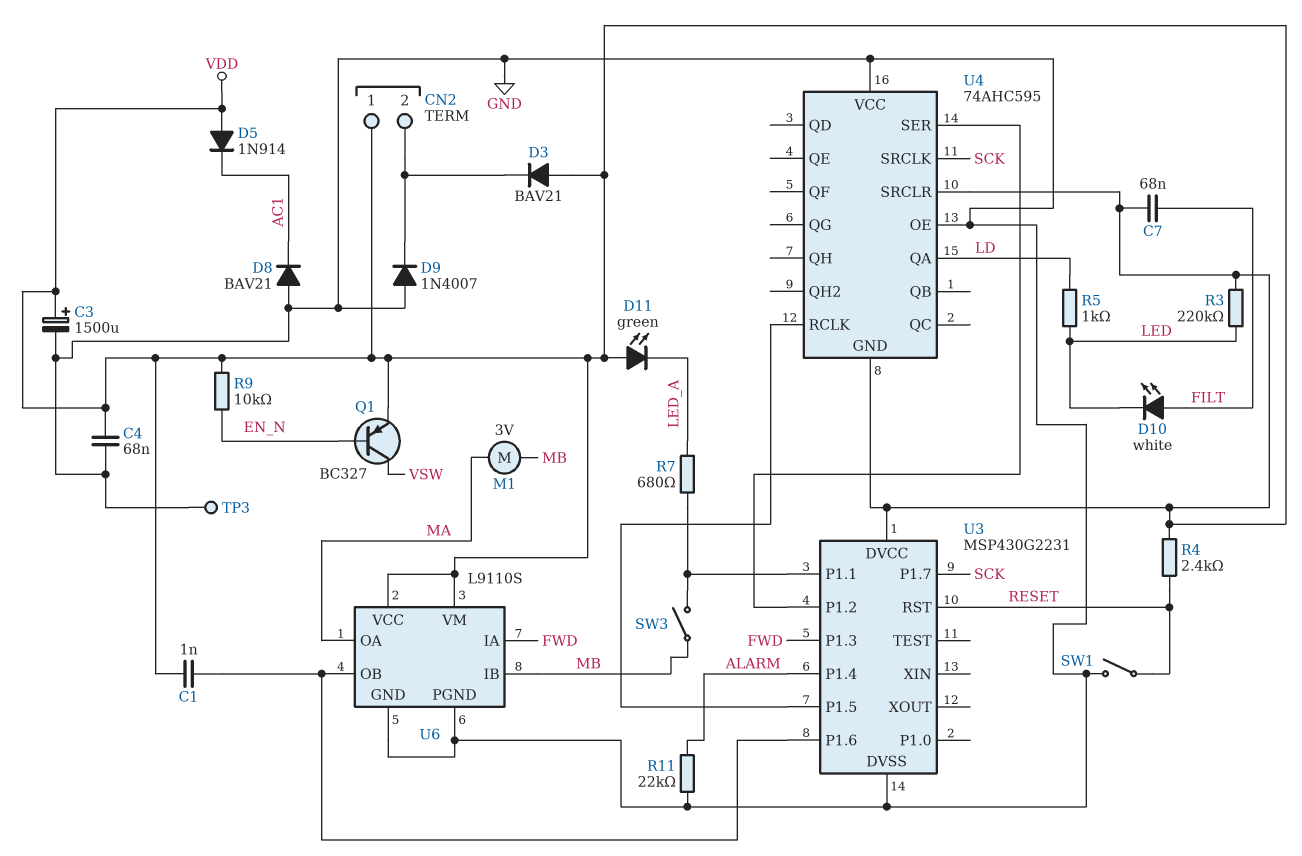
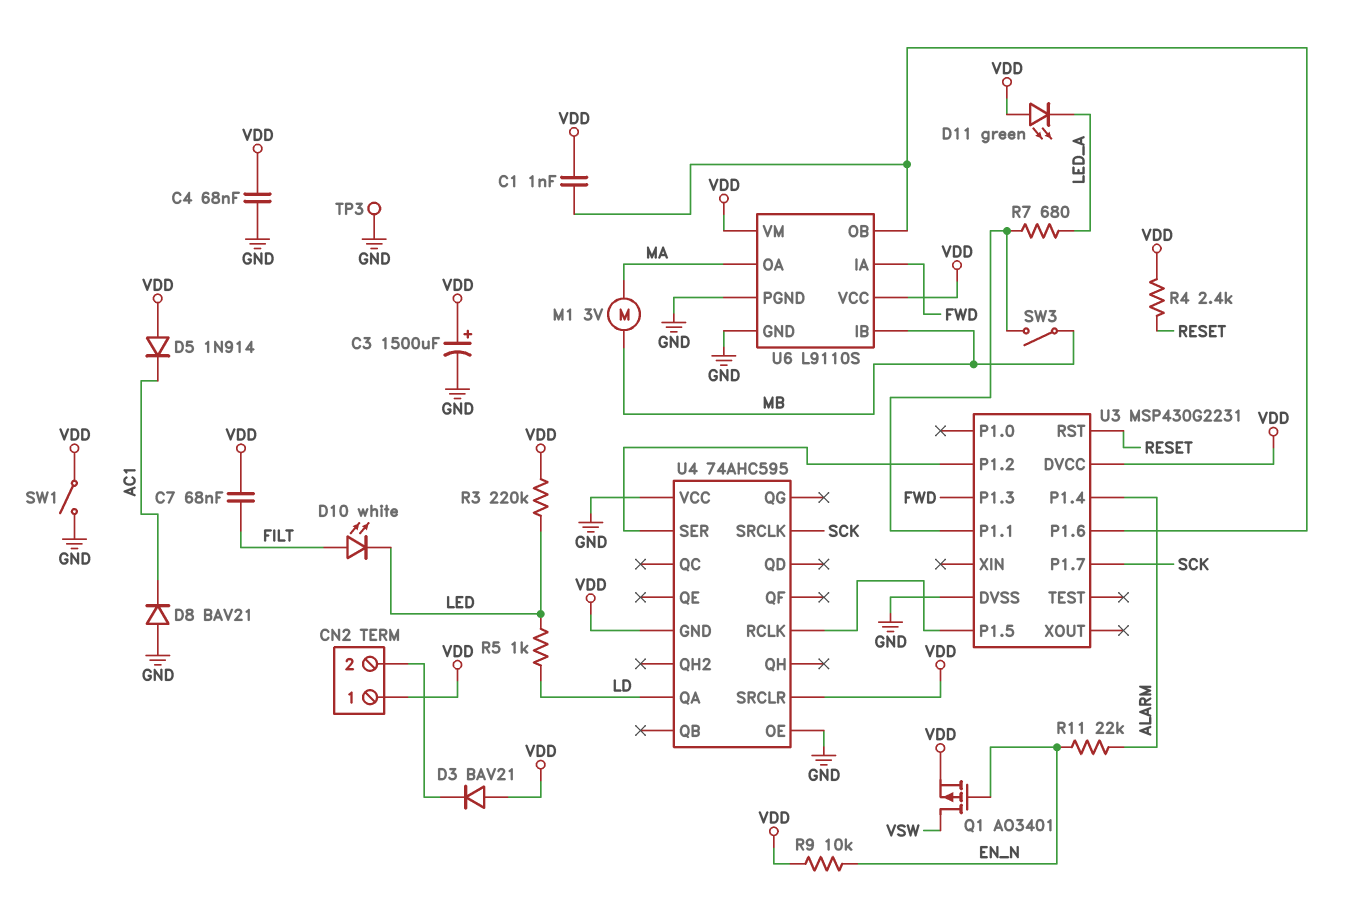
D9: diode 1N4007 (A GND, K CN2/2) -> none
Q1: PNP BC327 (B EN_N, C VSW, E VDD) -> PMOS AO3401 (G EN_N, D VSW, S VDD)
R11: 22k (ALARM, GND) -> 22k (ALARM, EN_N)
SW1: switch (GND, RESET) -> switch (GND, VDD)

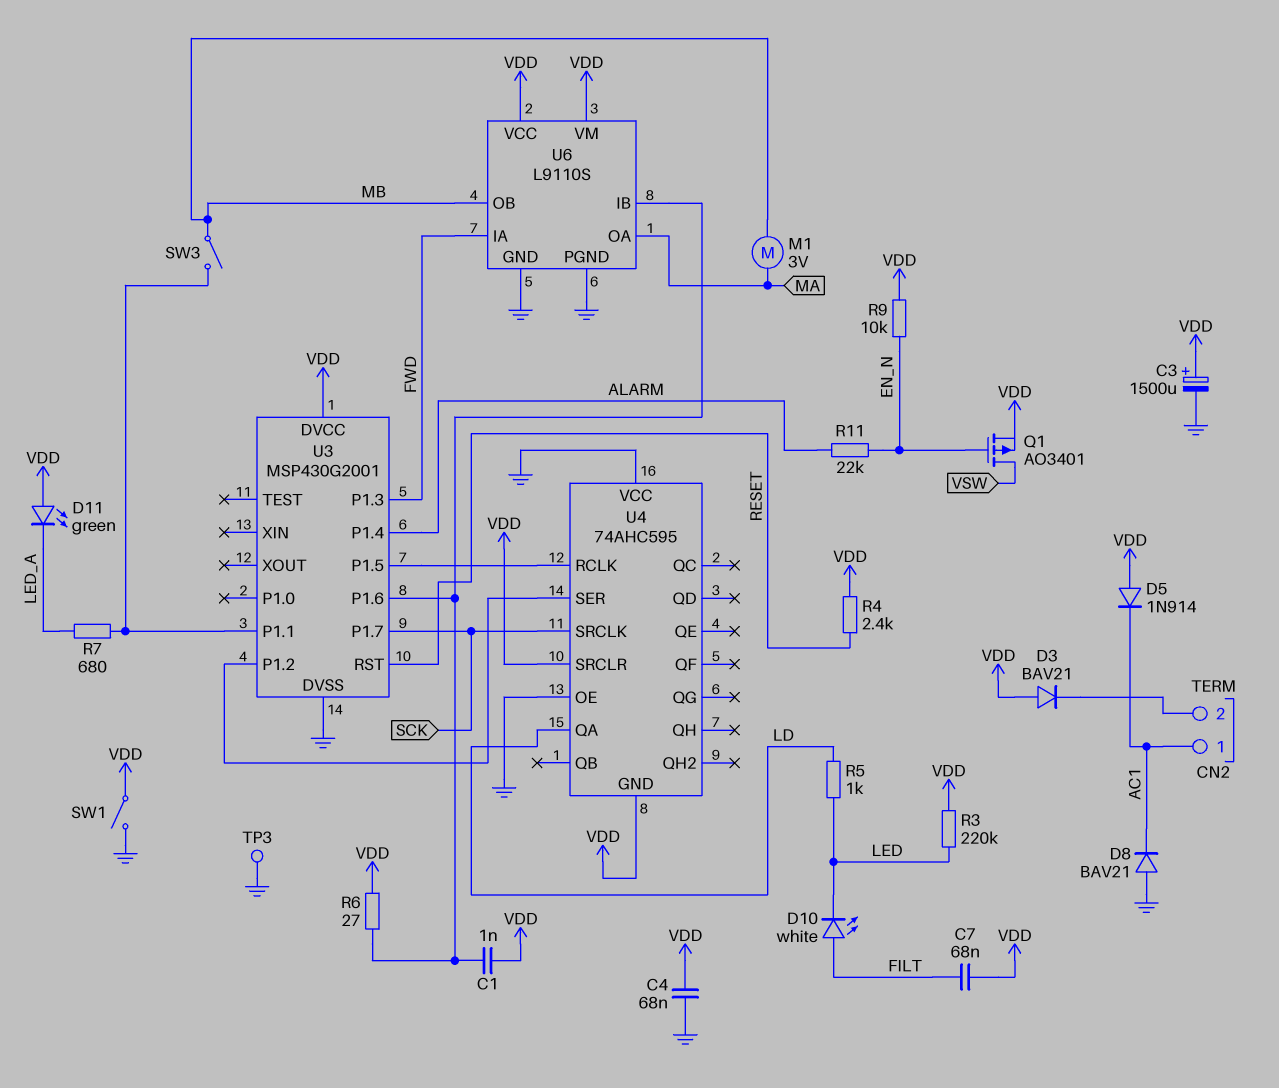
CN2 pin 1: VDD -> AC1
R6: none -> 27 (U3/P1.6, VDD)
U3: MSP430G2231 -> MSP430G2001
U6 pin IB: MB -> U3/P1.6
U6 pin OB: U3/P1.6 -> MB

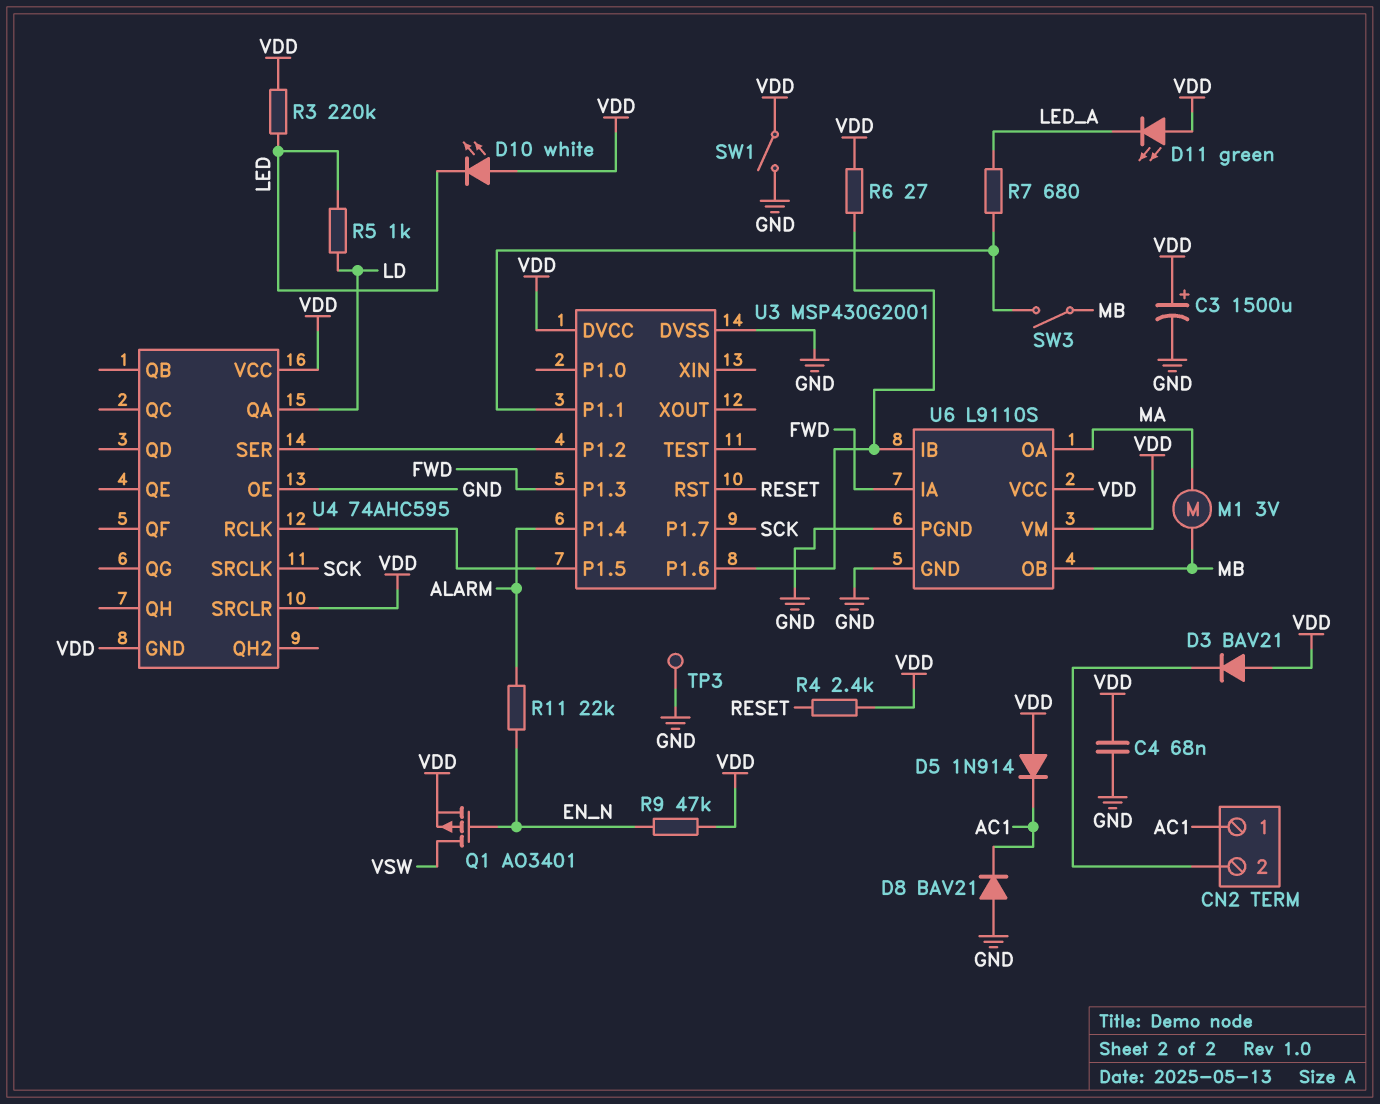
C1: 1nF (U3/P1.6, VDD) -> none
C7: 68nF (FILT, VDD) -> none
D10: LED white (A FILT, K LED) -> LED white (A VDD, K LED)
R9: 10k (EN_N, VDD) -> 47k (EN_N, VDD)
U4 pin VCC: GND -> VDD

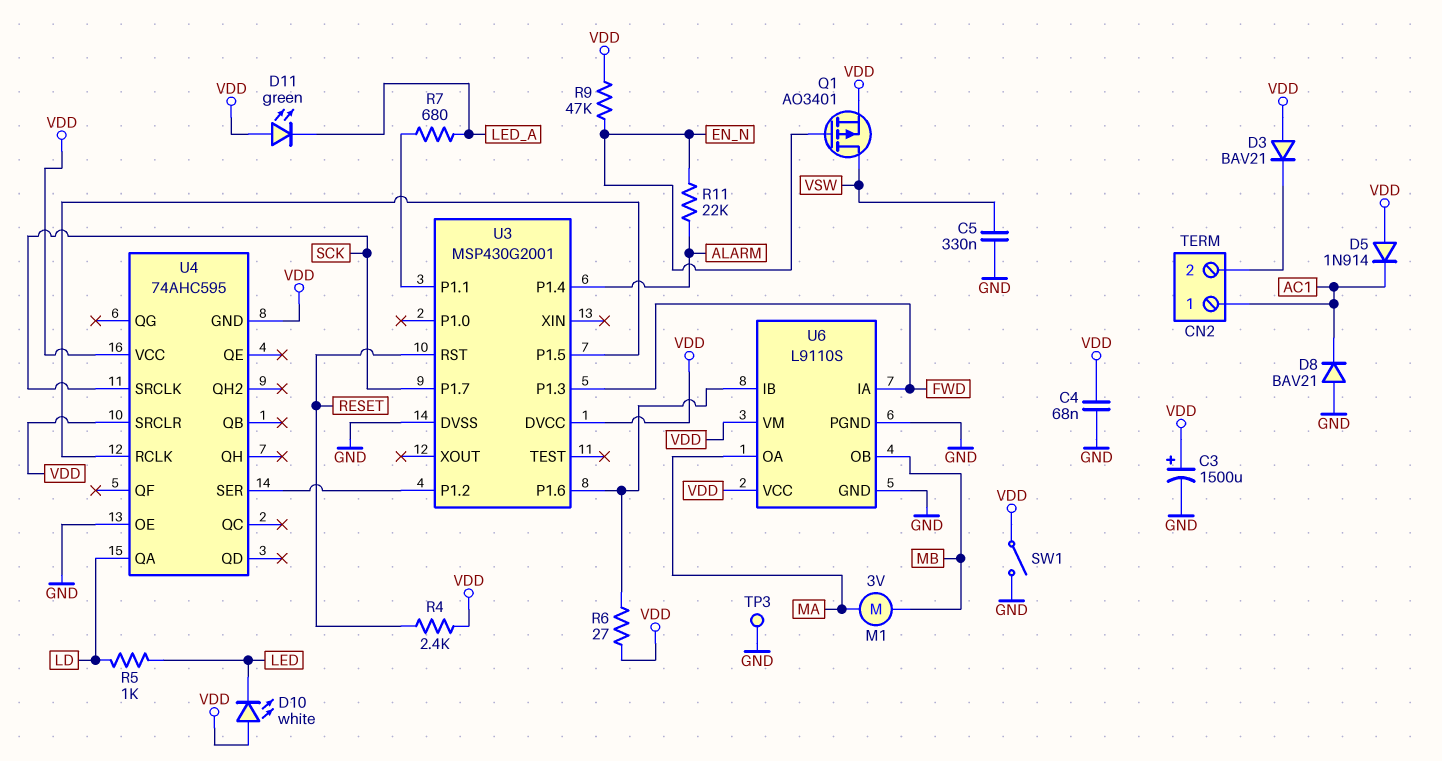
C5: none -> 330nF (GND, VSW)
R3: 220k (LED, VDD) -> none
SW3: switch (MB, U3/P1.1) -> none

